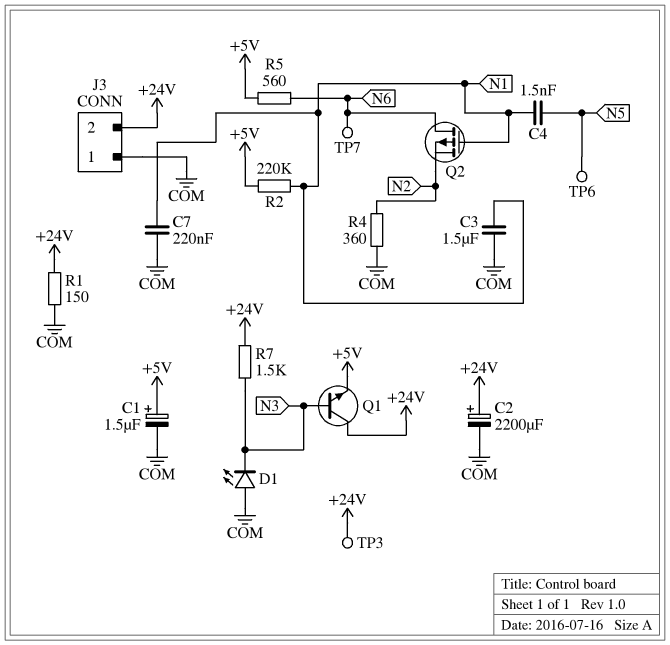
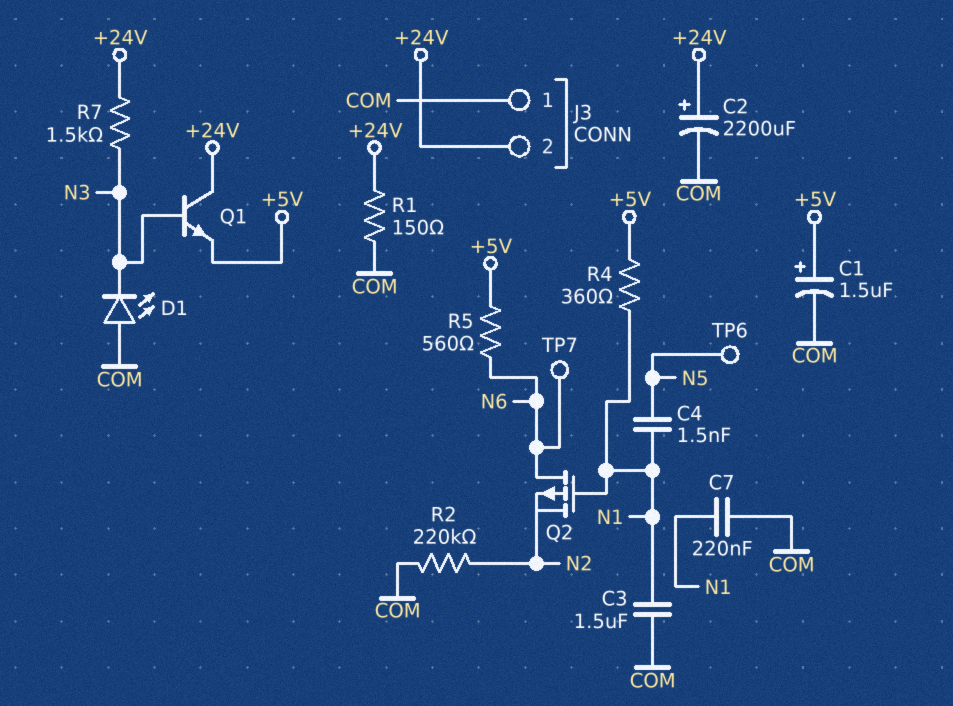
R2: 220k (+5V, N1) -> 220k (COM, N2)
R4: 360 (COM, N2) -> 360 (+5V, N1)
TP3: test point (+24V) -> none

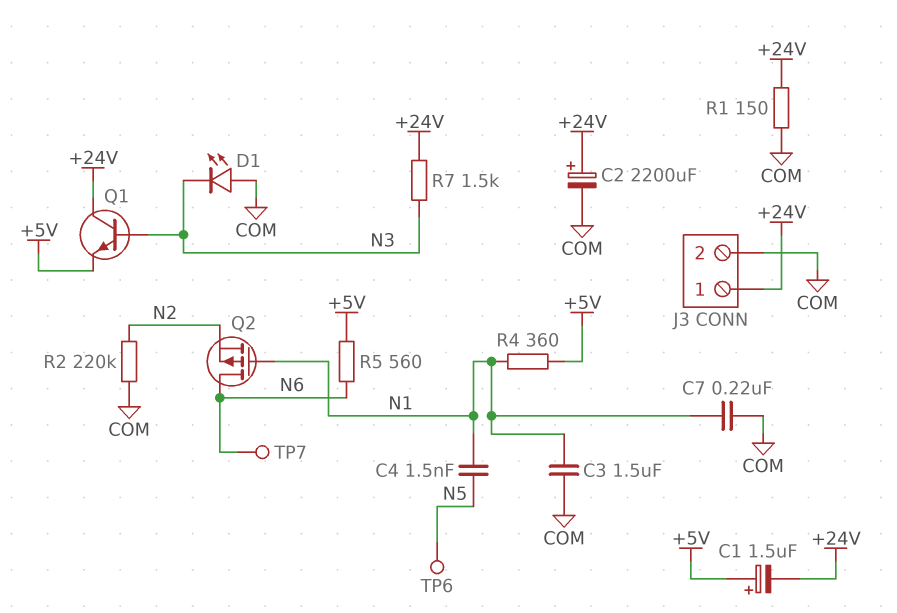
C1: 1.5uF (plus +5V, minus COM) -> 1.5uF (plus +5V, minus +24V)
J3 pin 1: COM -> +24V
J3 pin 2: +24V -> COM

